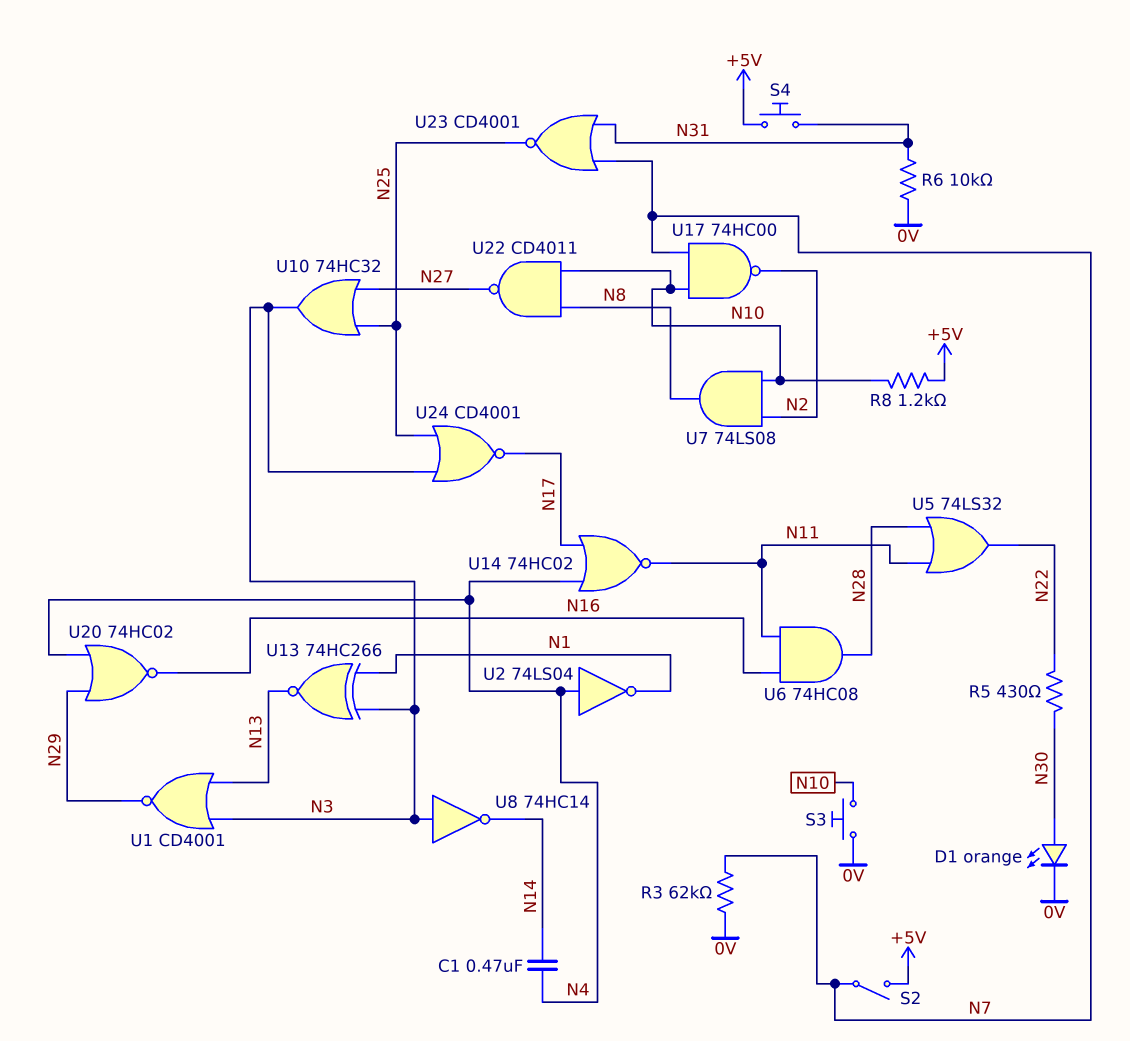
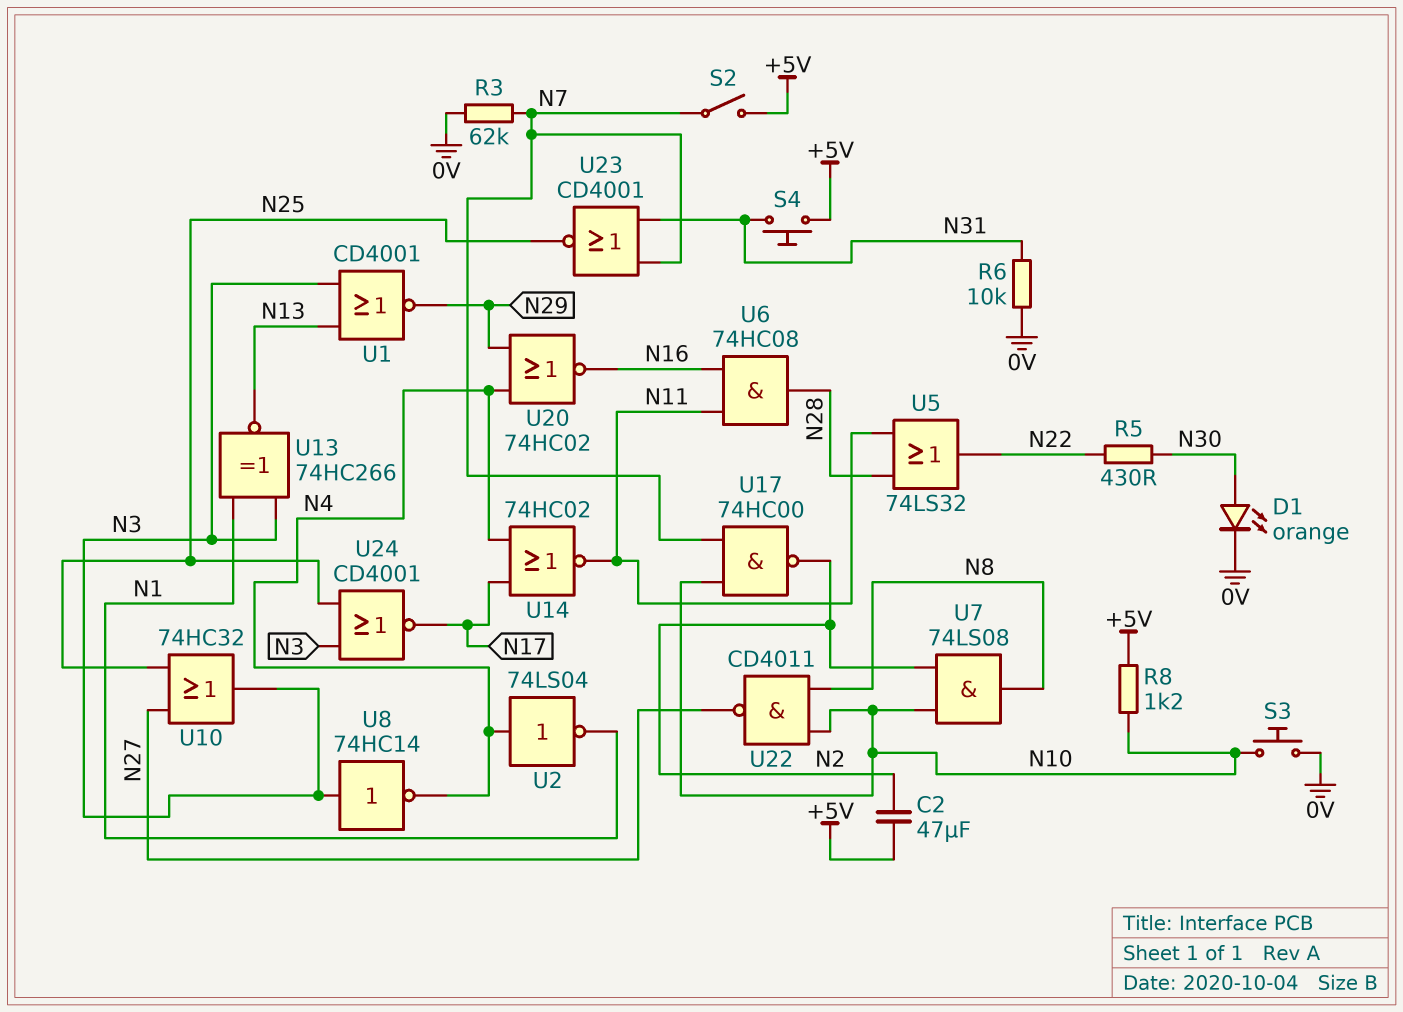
C1: 470nF (N4, N14) -> none
C2: none -> 47uF (+5V, N2)
U8: NOT 74HC14 (in N3, out N14) -> NOT 74HC14 (in N3, out N4)

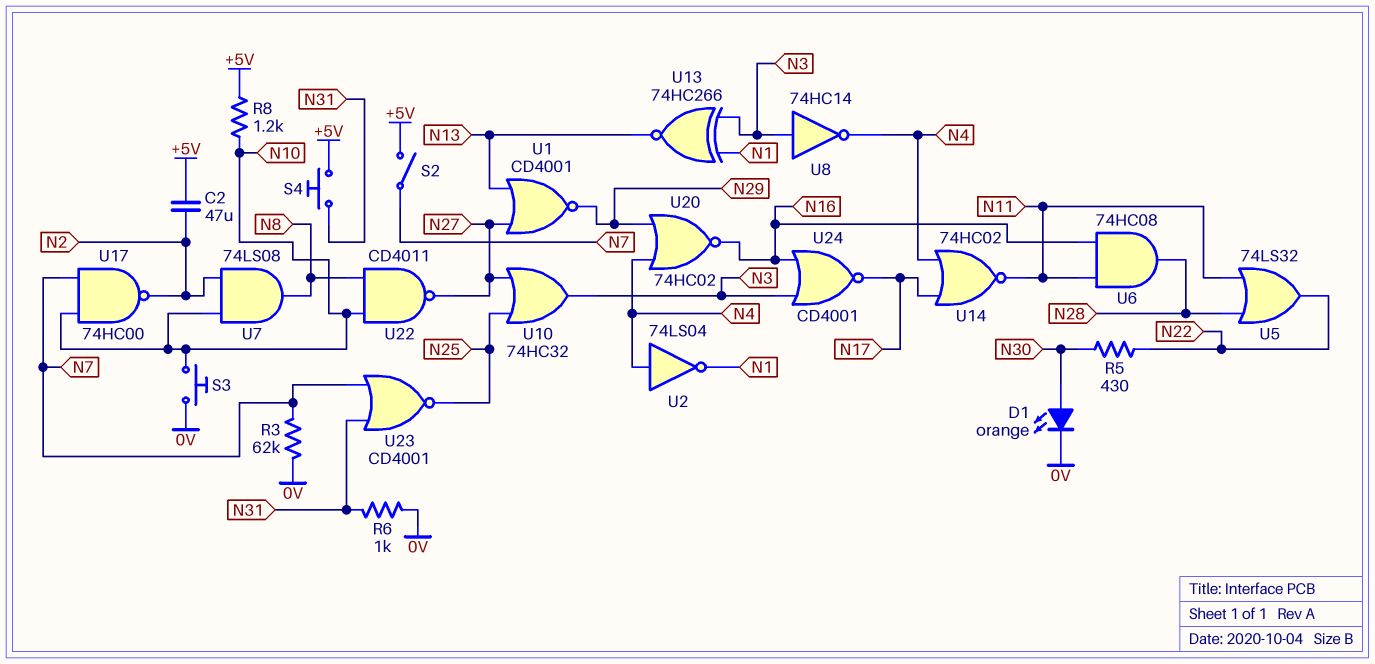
R6: 10k (0V, N31) -> 1k (0V, N31)
U1: NOR CD4001 (in N3, in N13, out N29) -> NOR CD4001 (in N13, in N27, out N29)
U24: NOR CD4001 (in N3, in N25, out N17) -> NOR CD4001 (in N3, in N16, out N17)

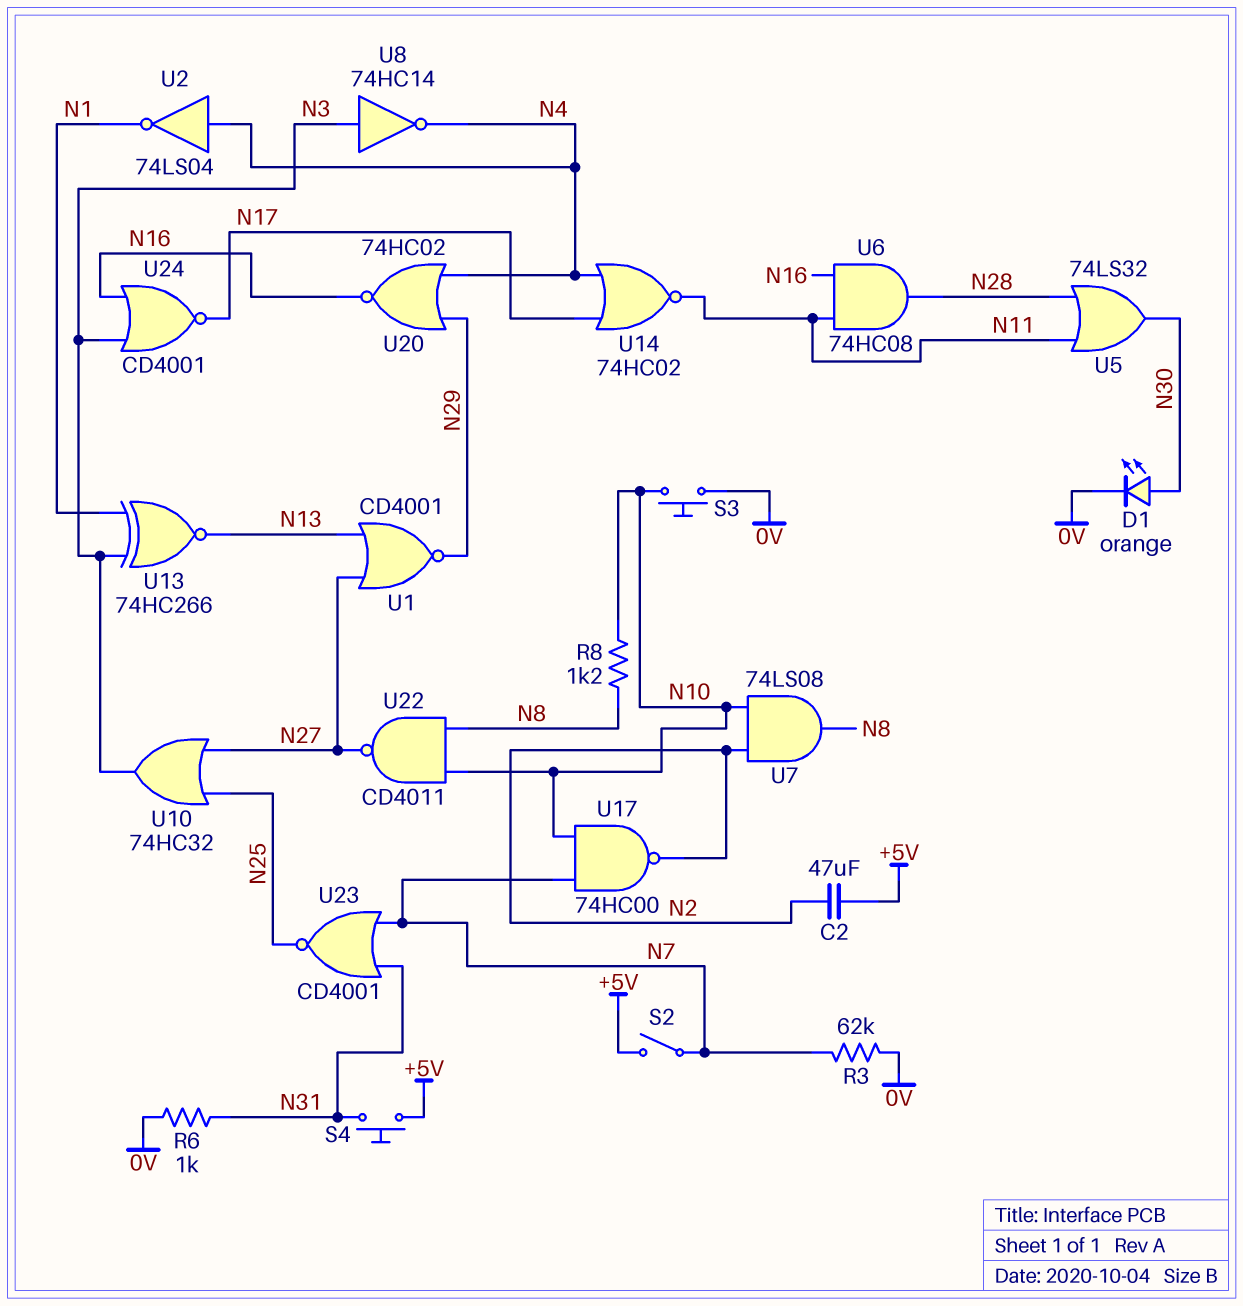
R5: 430 (N22, N30) -> none
R8: 1.2k (+5V, N10) -> 1.2k (N8, N10)
U5: OR 74LS32 (in N11, in N28, out N22) -> OR 74LS32 (in N11, in N28, out N30)

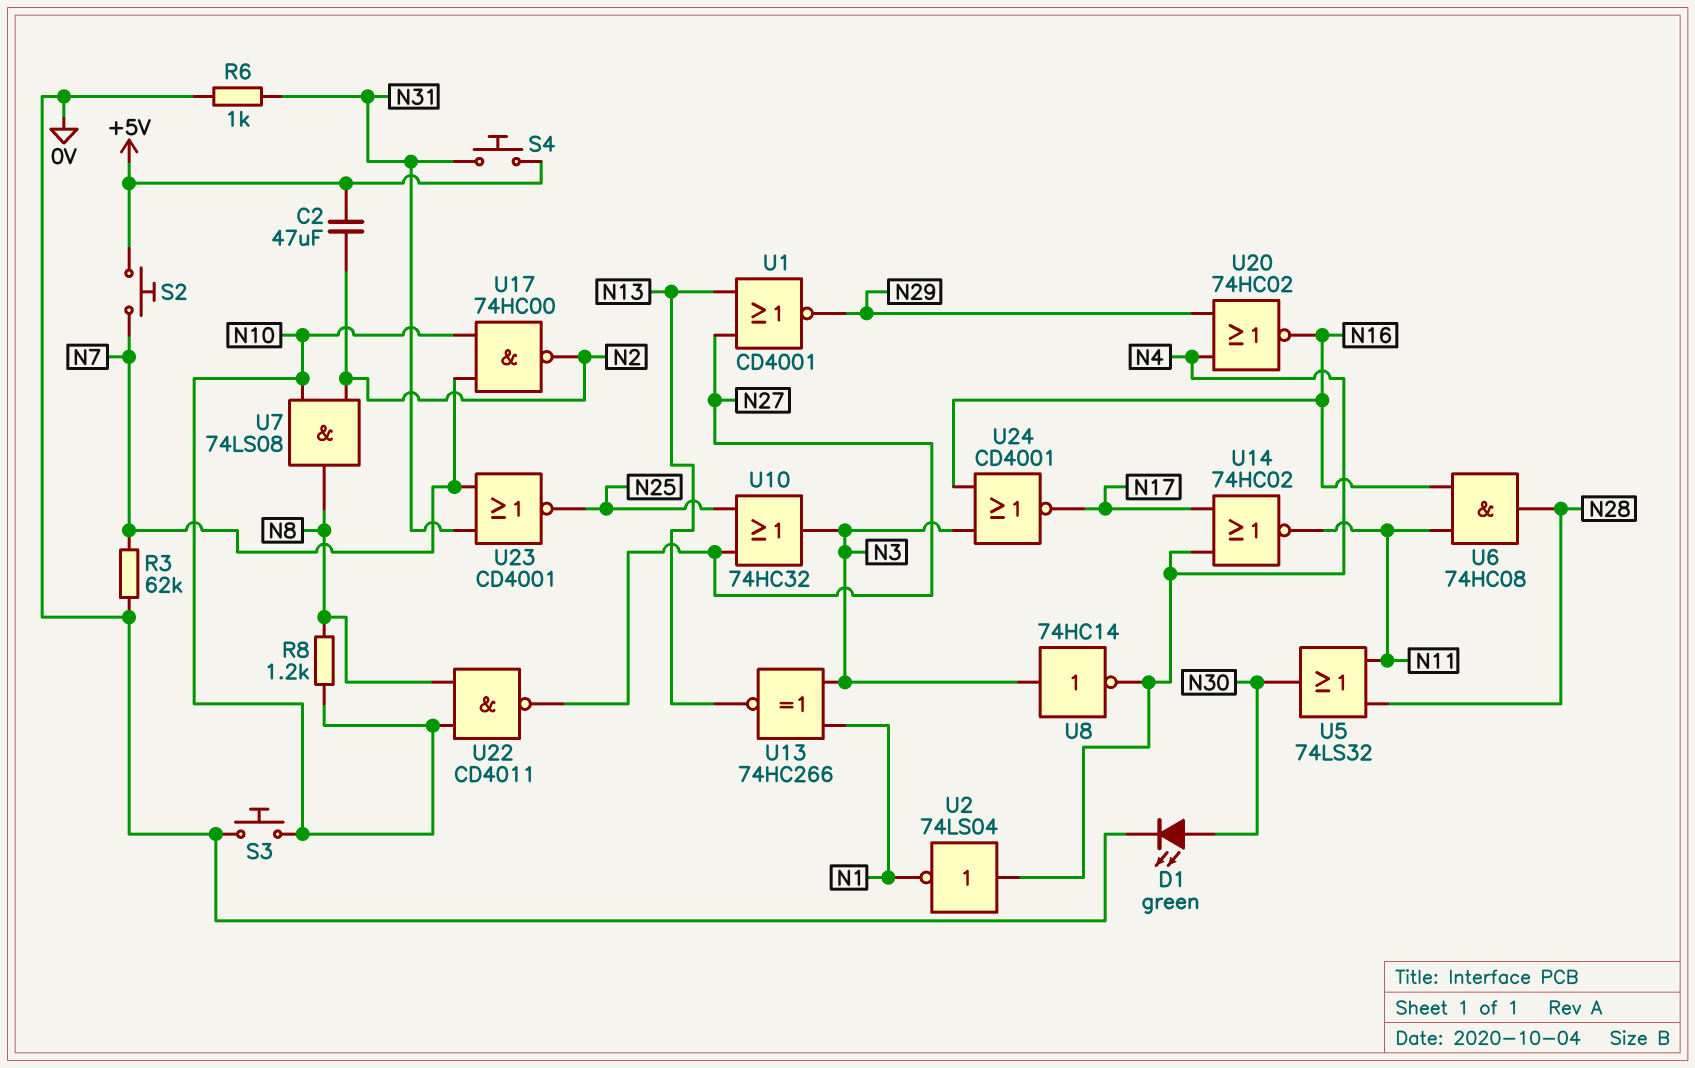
D1: LED orange (A N30, K 0V) -> LED green (A N30, K 0V)
S2: switch (+5V, N7) -> button (+5V, N7)

